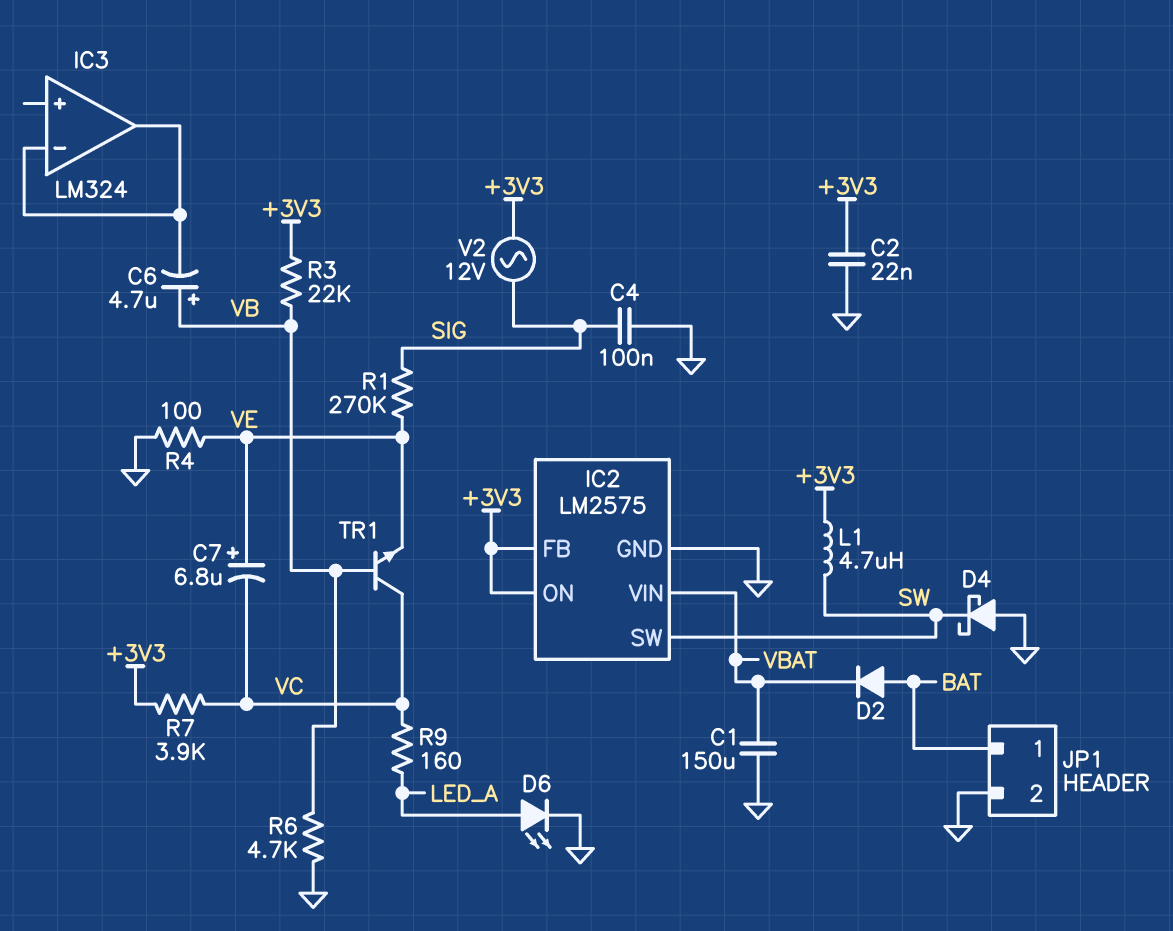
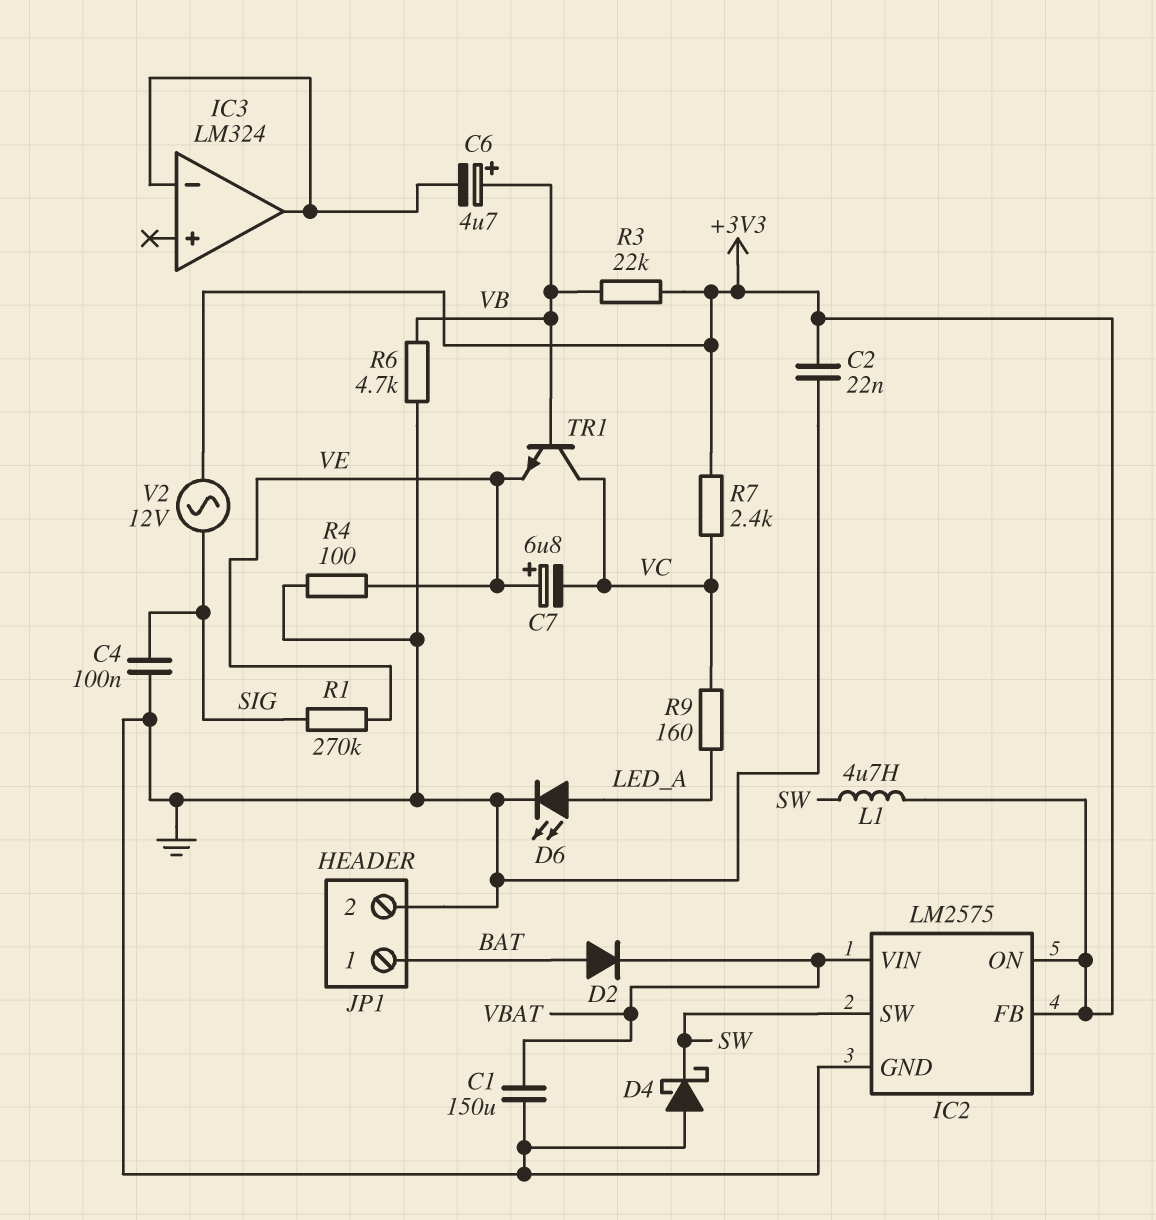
R7: 3.9k (+3V3, VC) -> 2.4k (+3V3, VC)

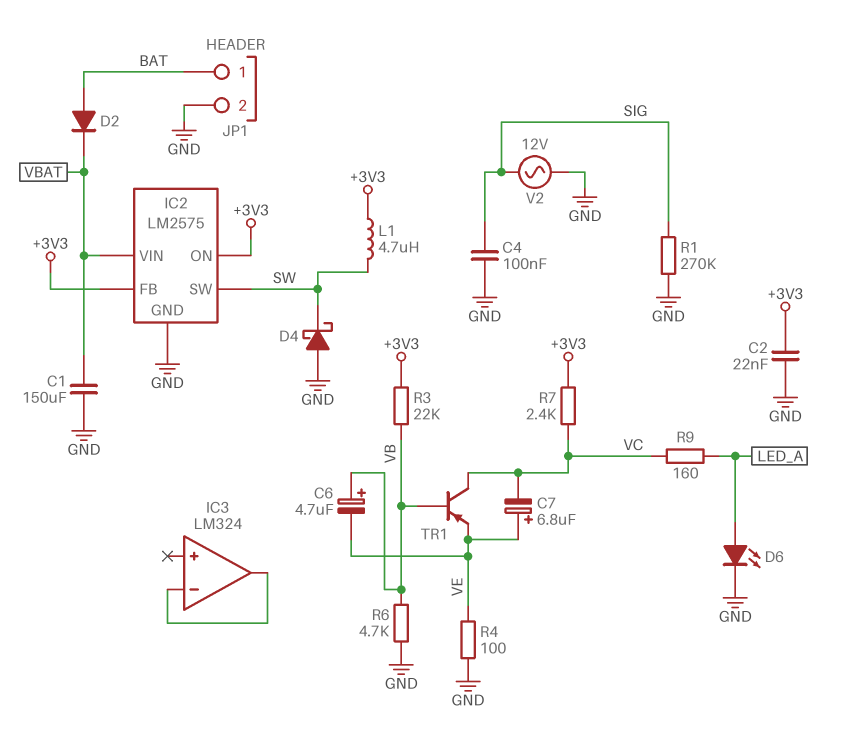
C6: 4.7uF (plus VB, minus IC3/in-) -> 4.7uF (plus VB, minus VE)
R1: 270k (SIG, VE) -> 270k (GND, SIG)
TR1: NPN (B VB, C VC, E VE) -> PNP (B VB, C VC, E VE)
V2: AC 12V (+3V3, SIG) -> AC 12V (GND, SIG)

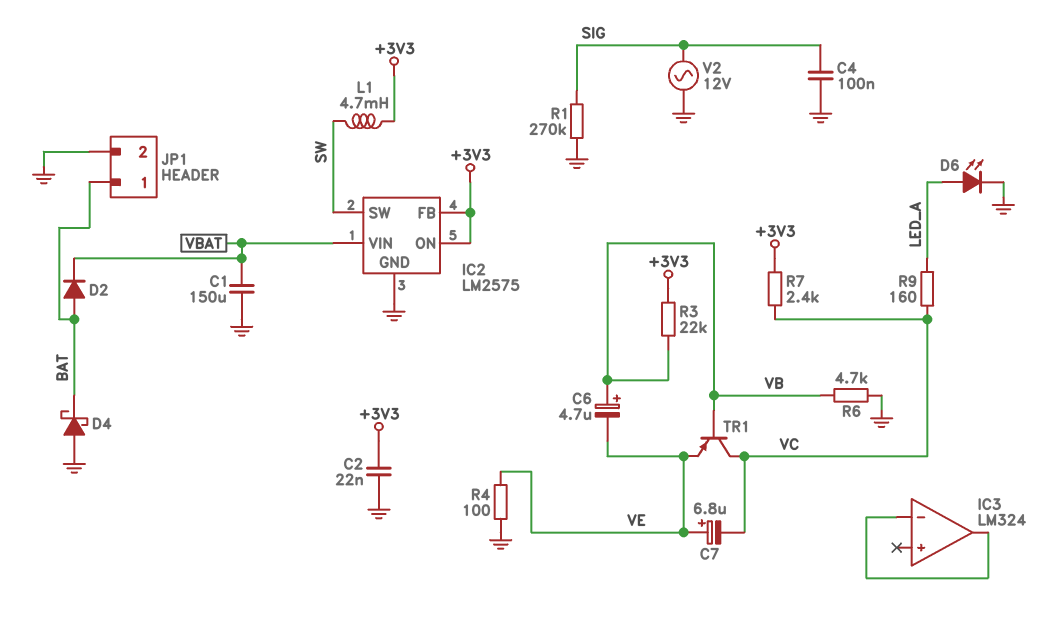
D4: schottky (A GND, K SW) -> schottky (A GND, K BAT)
L1: 4.7uH (+3V3, SW) -> 4.7mH (+3V3, SW)

